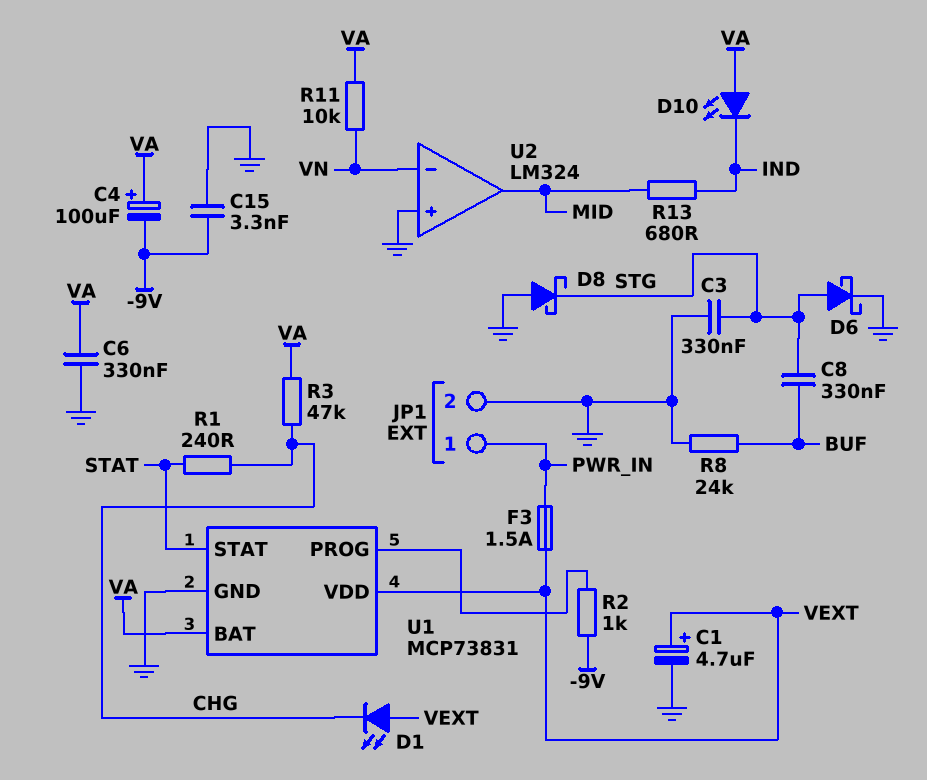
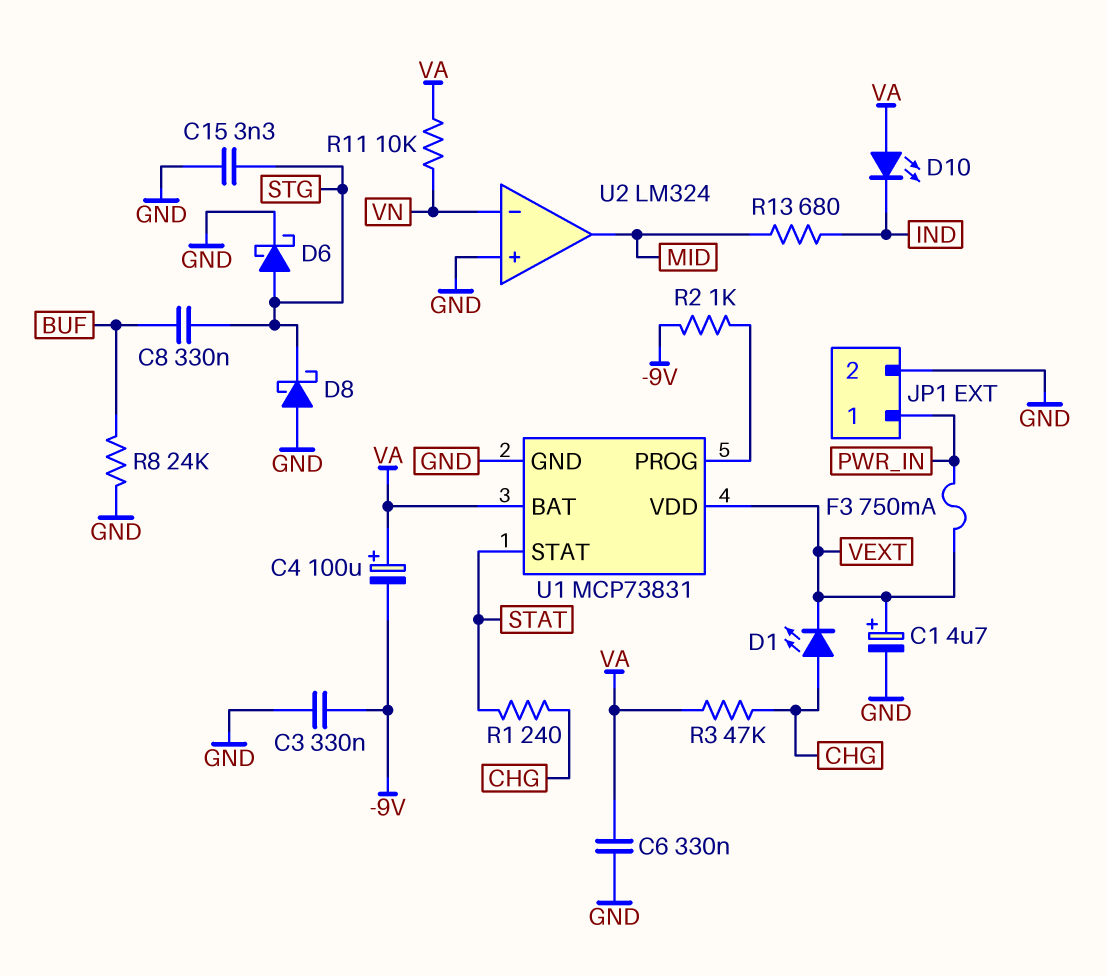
C3: 330nF (GND, STG) -> 330nF (-9V, GND)
C15: 3.3nF (-9V, GND) -> 3.3nF (GND, STG)
D1: LED (A VEXT, K CHG) -> LED (A CHG, K VEXT)
F3: 1.5A (PWR_IN, VEXT) -> 750mA (PWR_IN, VEXT)

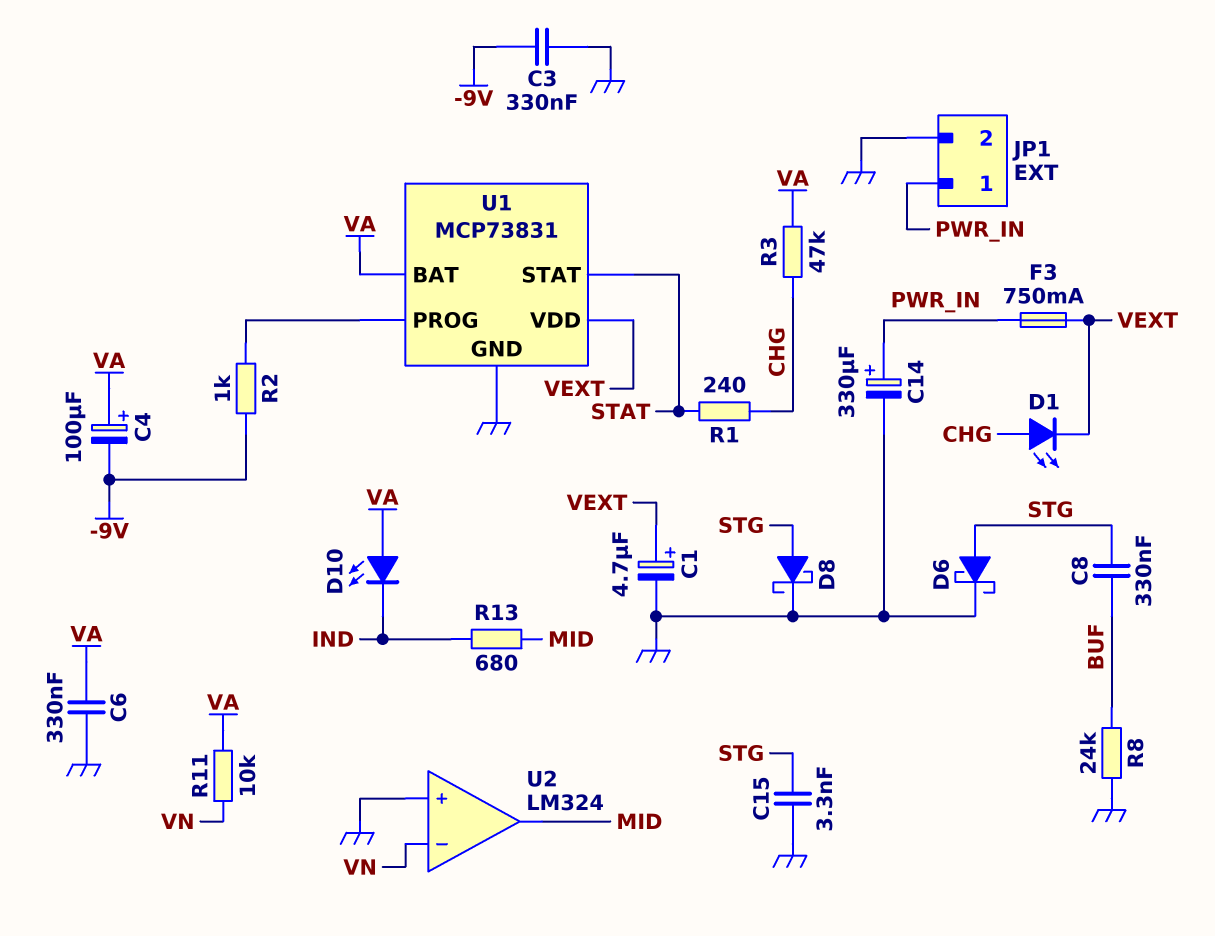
C14: none -> 330uF (plus PWR_IN, minus GND)
D8: schottky (A GND, K STG) -> schottky (A STG, K GND)

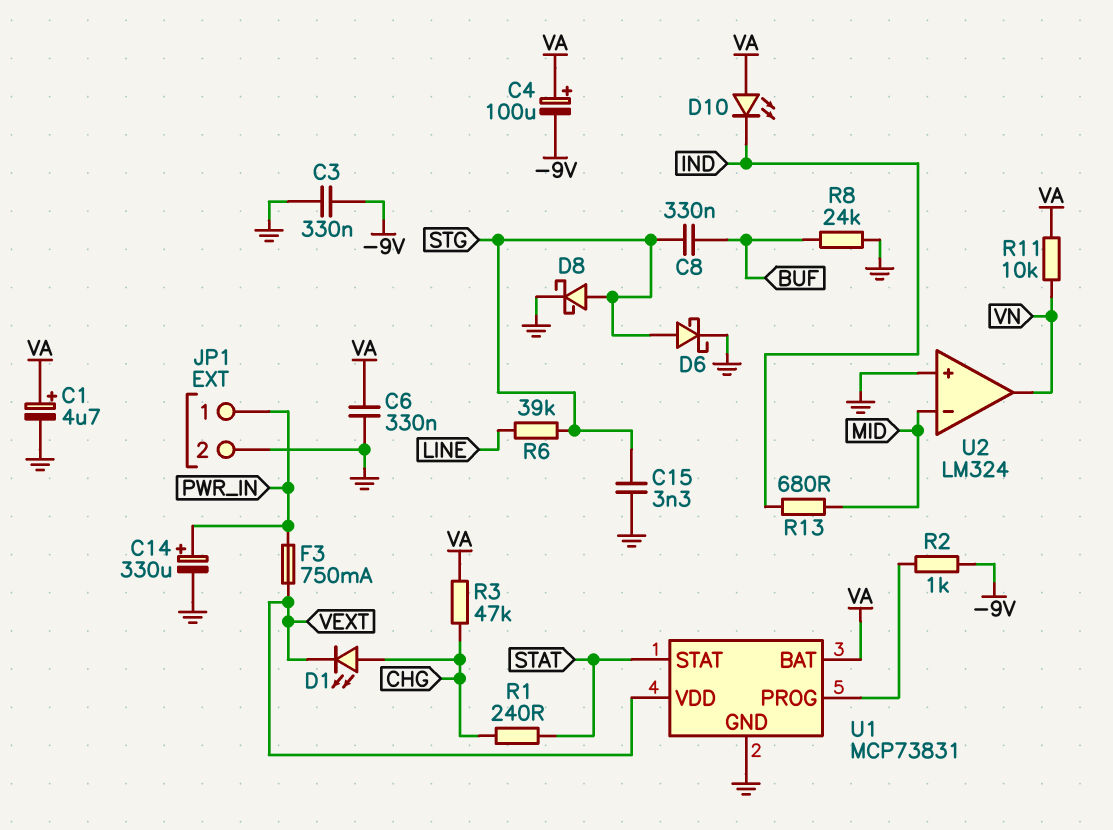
C1: 4.7uF (plus VEXT, minus GND) -> 4.7uF (plus VA, minus GND)
R6: none -> 39k (LINE, STG)
U2 pin in-: VN -> MID
U2 pin out: MID -> VN

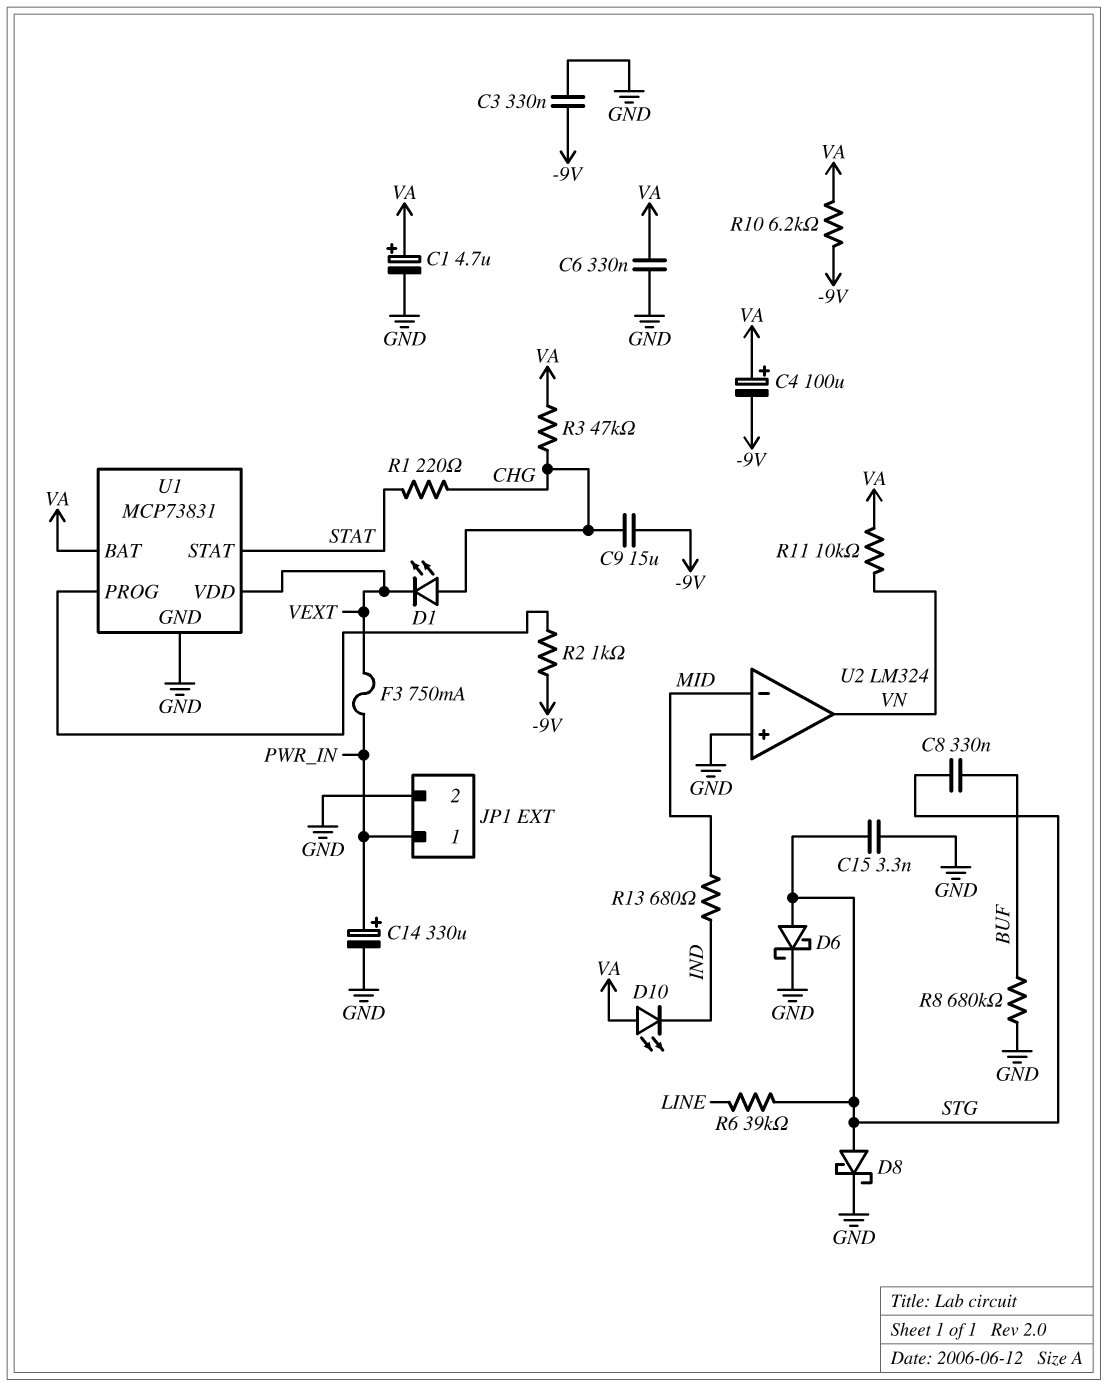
C9: none -> 15uF (-9V, CHG)
R1: 240 (CHG, STAT) -> 220 (CHG, STAT)
R8: 24k (BUF, GND) -> 680k (BUF, GND)
R10: none -> 6.2k (-9V, VA)

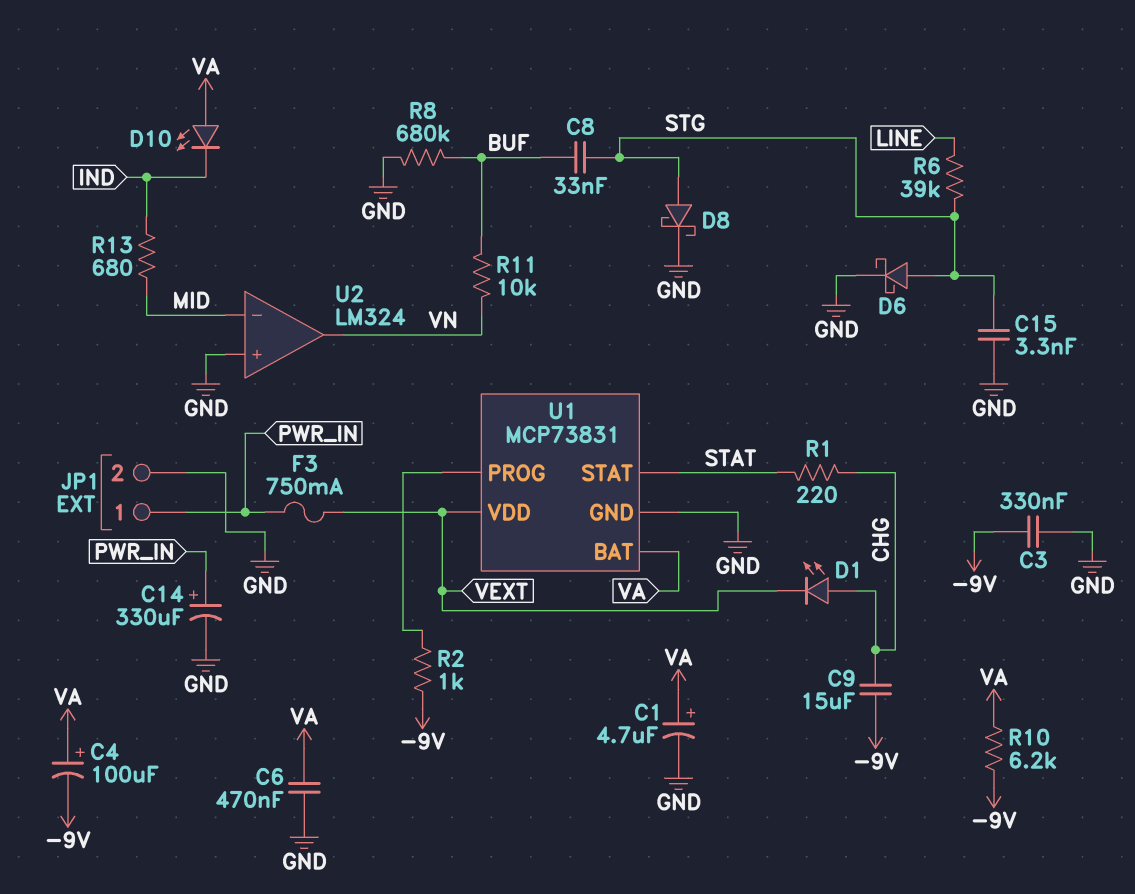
C6: 330nF (GND, VA) -> 470nF (GND, VA)
C8: 330nF (BUF, STG) -> 33nF (BUF, STG)
R3: 47k (CHG, VA) -> none
R11: 10k (VA, VN) -> 10k (BUF, VN)

